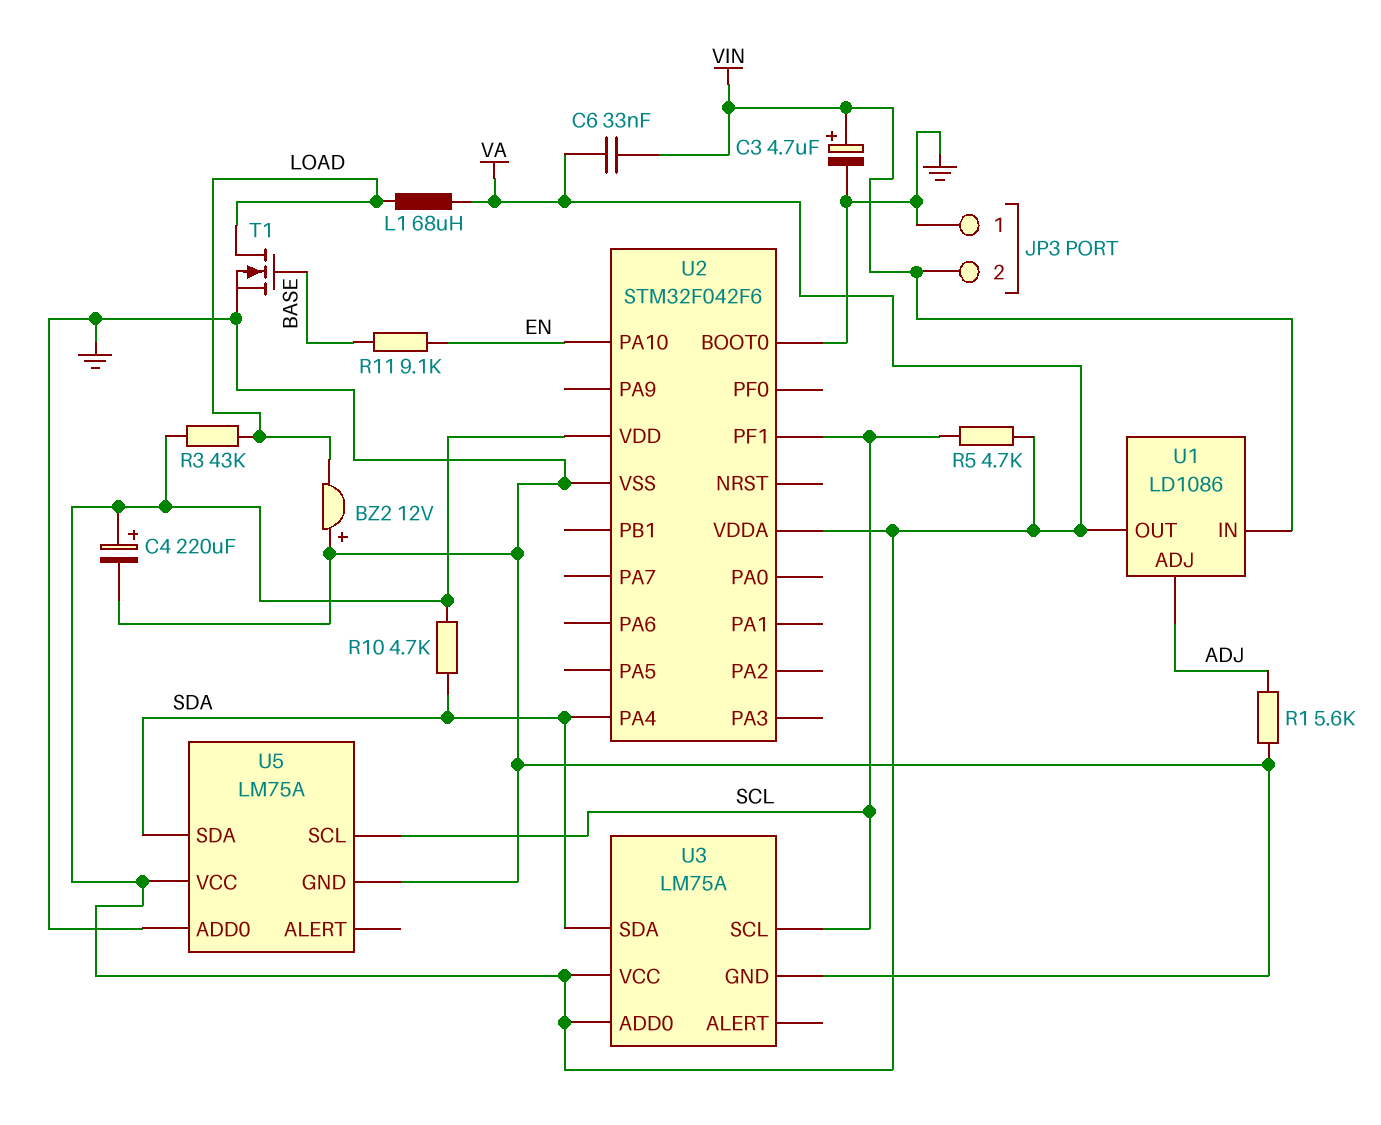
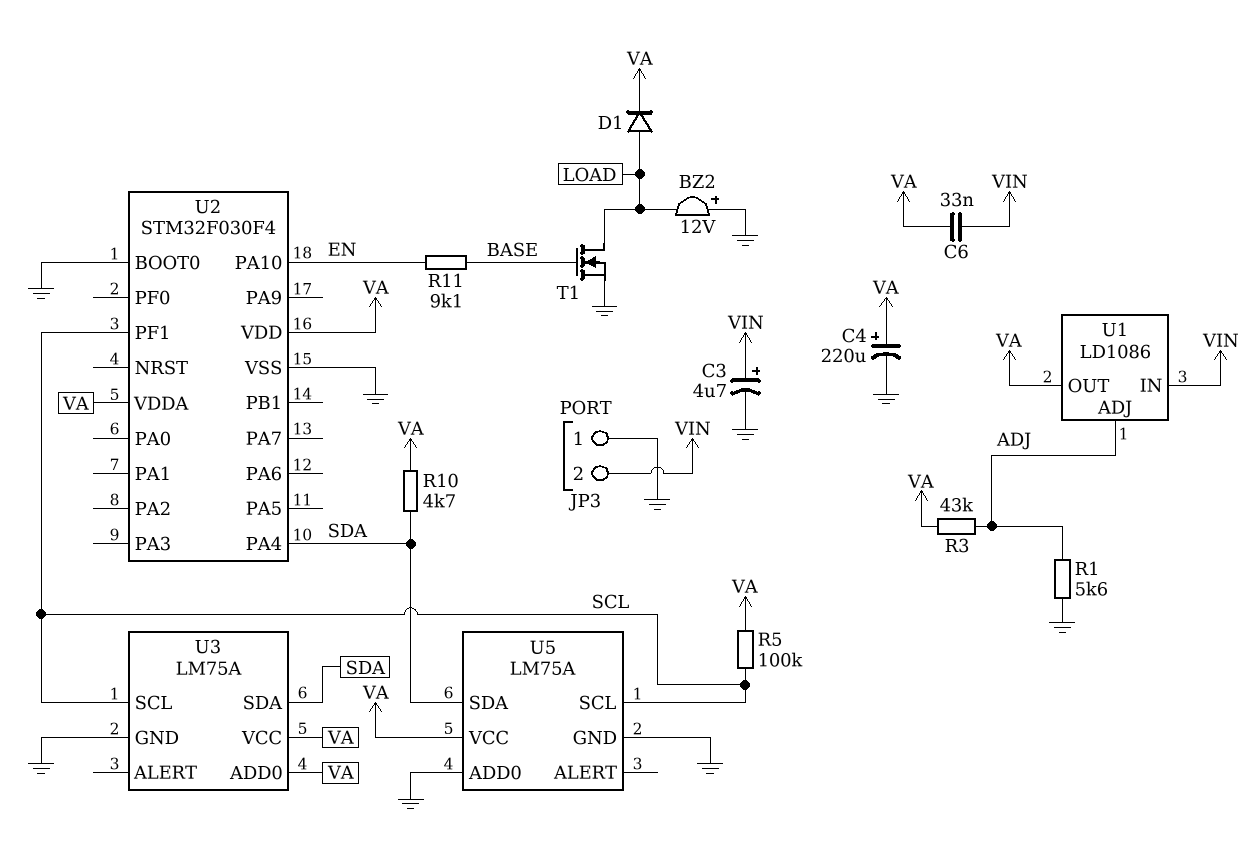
D1: none -> diode (A LOAD, K VA)
L1: 68uH (LOAD, VA) -> none
R3: 43k (LOAD, VA) -> 43k (ADJ, VA)
R5: 4.7k (SCL, VA) -> 100k (SCL, VA)
U2: STM32F042F6 -> STM32F030F4

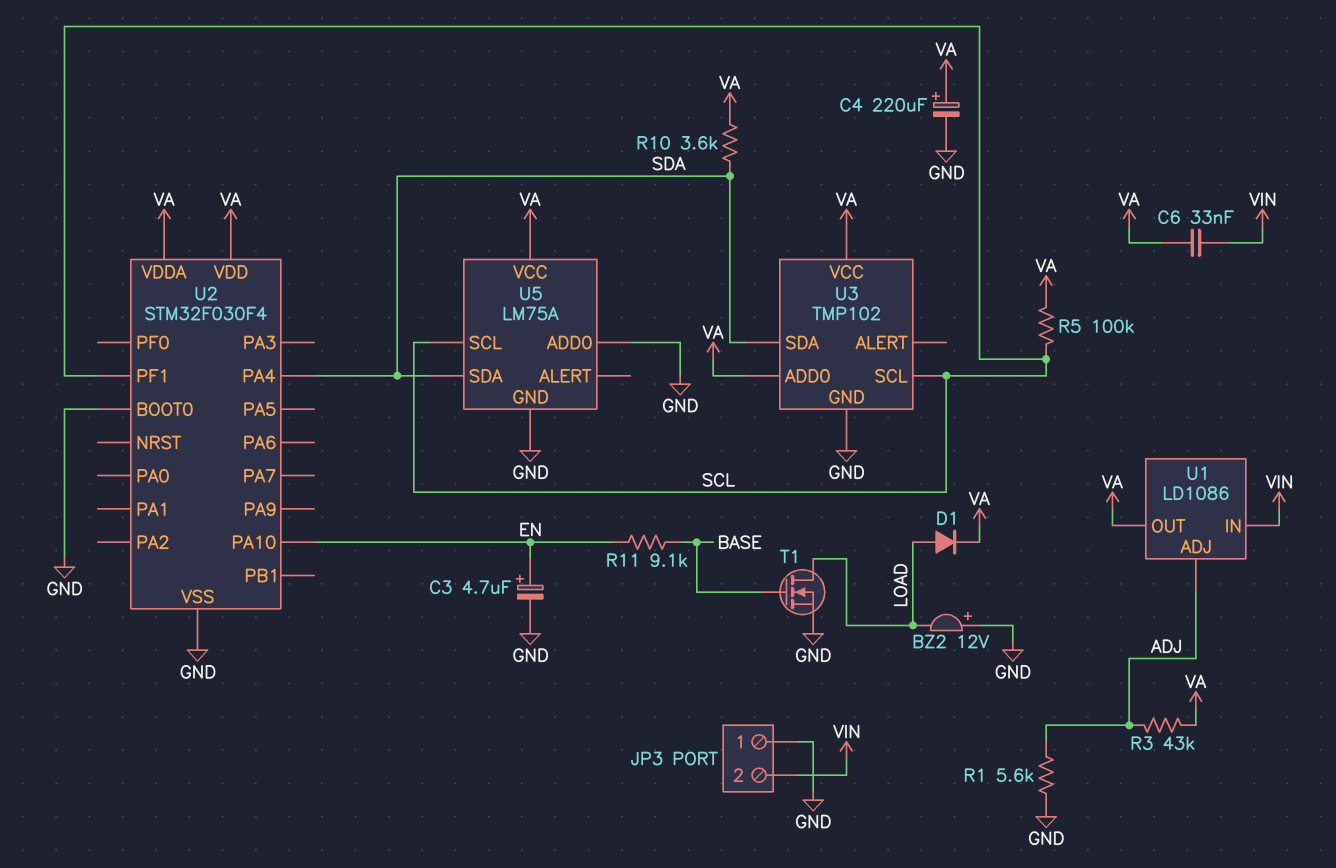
C3: 4.7uF (plus VIN, minus GND) -> 4.7uF (plus EN, minus GND)
R10: 4.7k (SDA, VA) -> 3.6k (SDA, VA)
U3: LM75A -> TMP102

